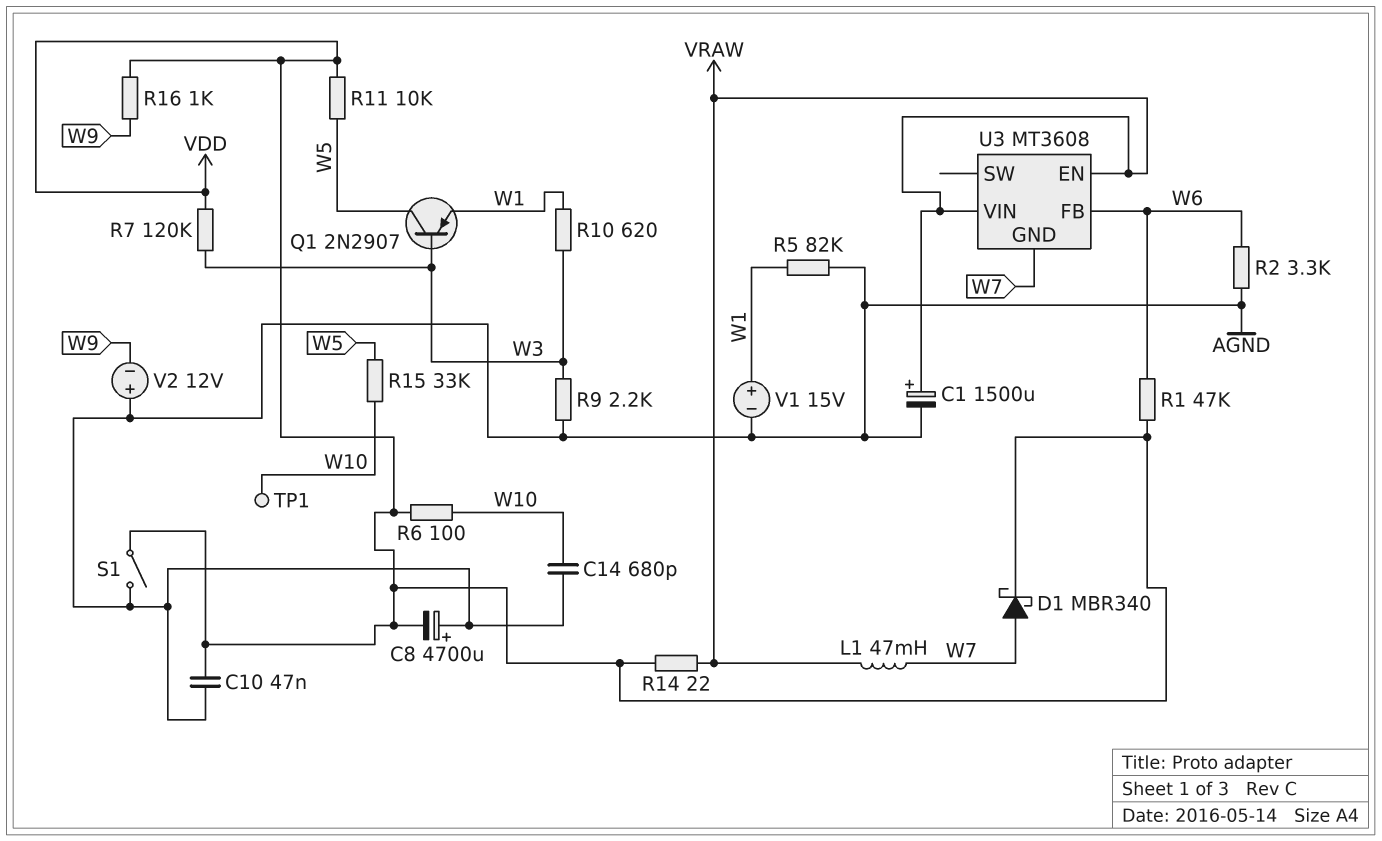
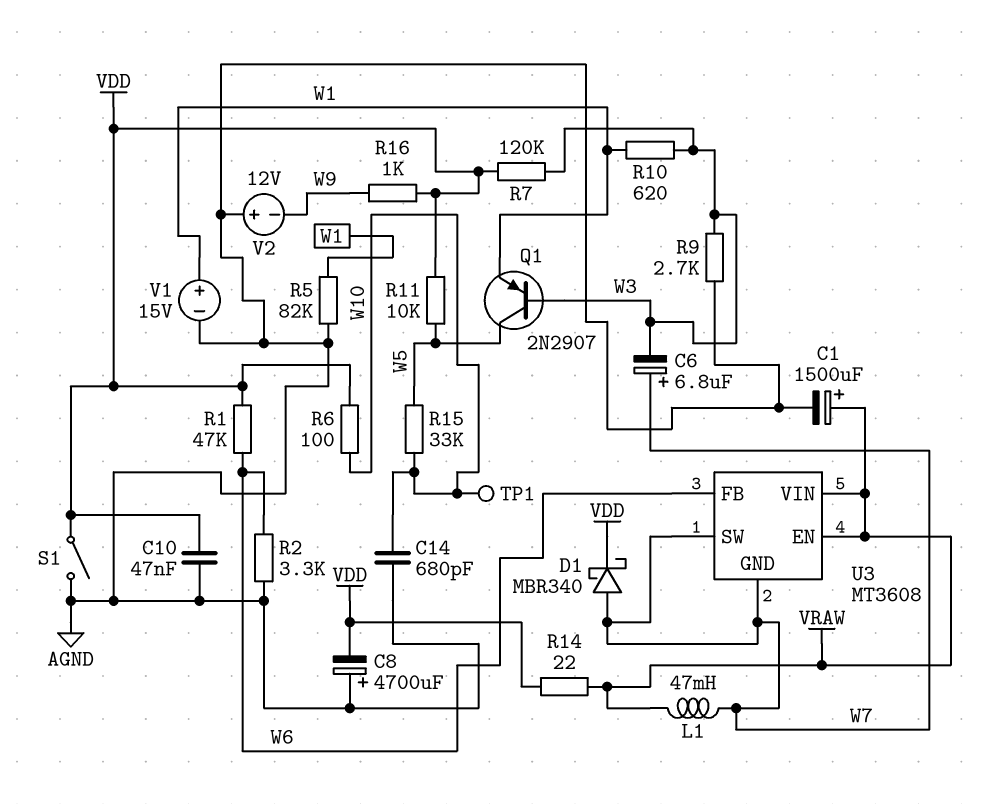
C6: none -> 6.8uF (plus W7, minus W3)
R9: 2.2k (AGND, W3) -> 2.7k (AGND, W3)
U3 pin SW: none -> W7

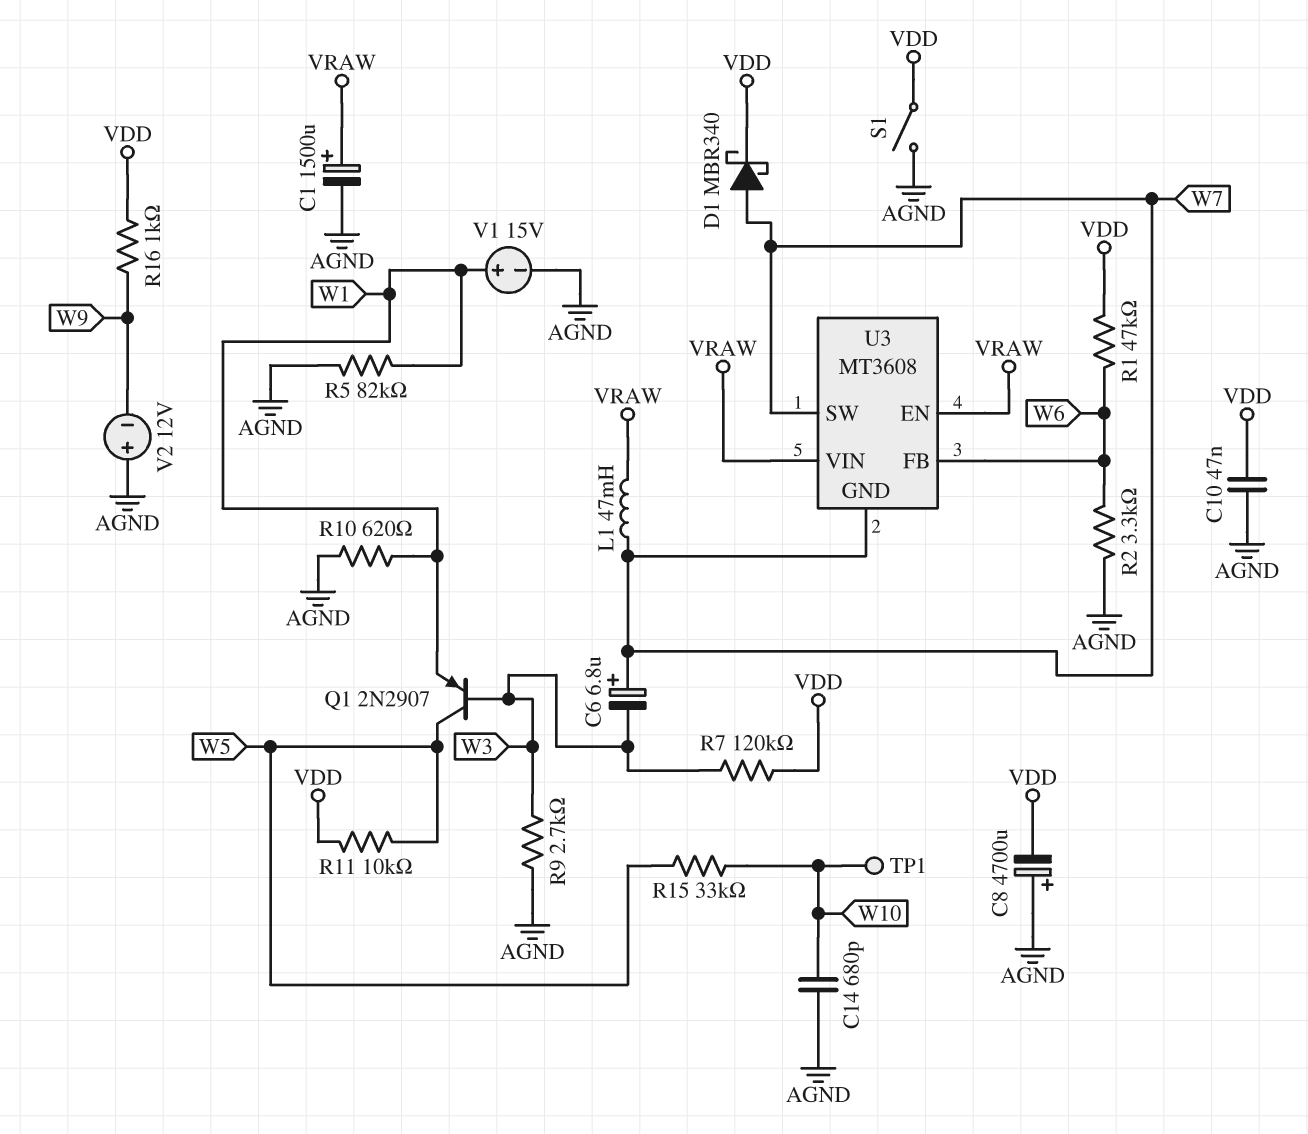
R6: 100 (VDD, W10) -> none
R10: 620 (W1, W3) -> 620 (AGND, W1)
R14: 22 (VDD, VRAW) -> none

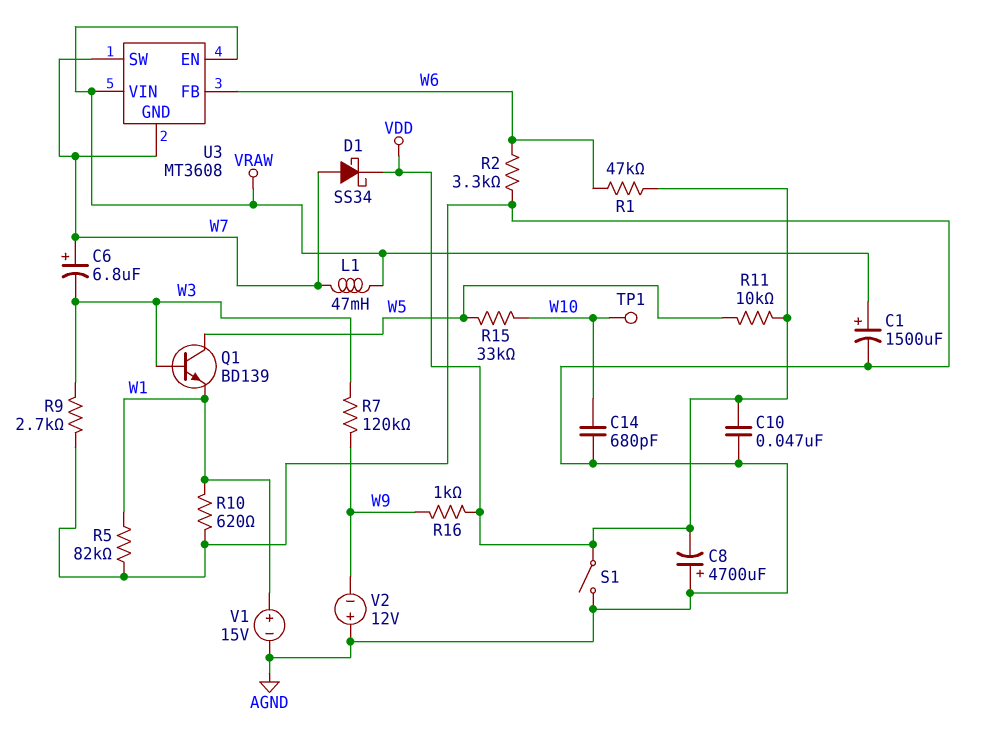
D1: schottky MBR340 (A W7, K VDD) -> schottky SS34 (A W7, K VDD)
Q1: PNP 2N2907 (B W3, C W5, E W1) -> NPN BD139 (B W3, C W5, E W1)
R7: 120k (VDD, W3) -> 120k (W3, W9)

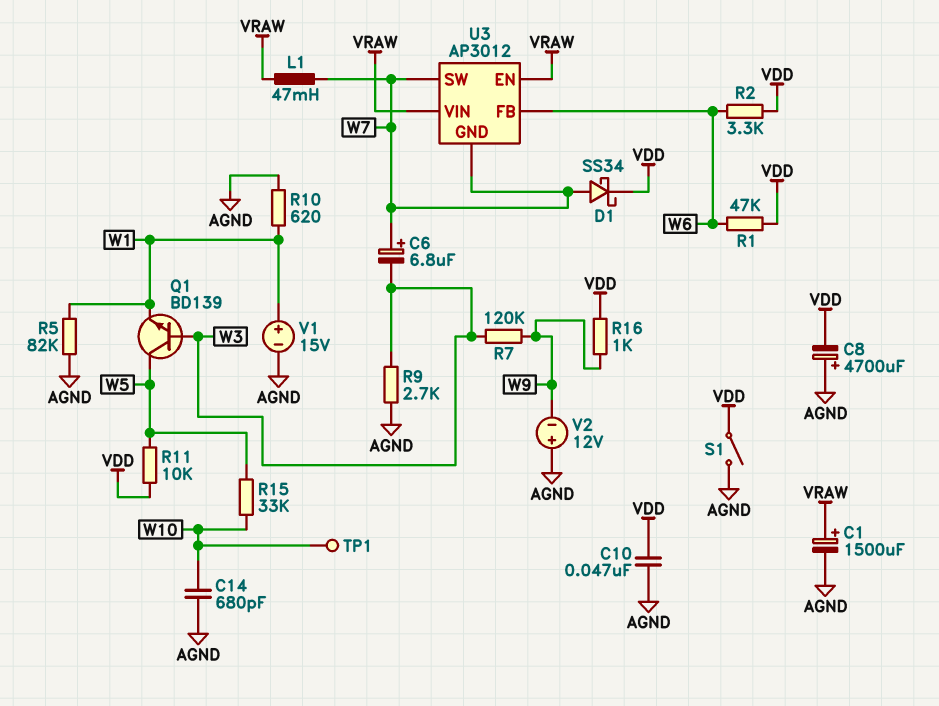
R2: 3.3k (AGND, W6) -> 3.3k (VDD, W6)
U3: MT3608 -> AP3012

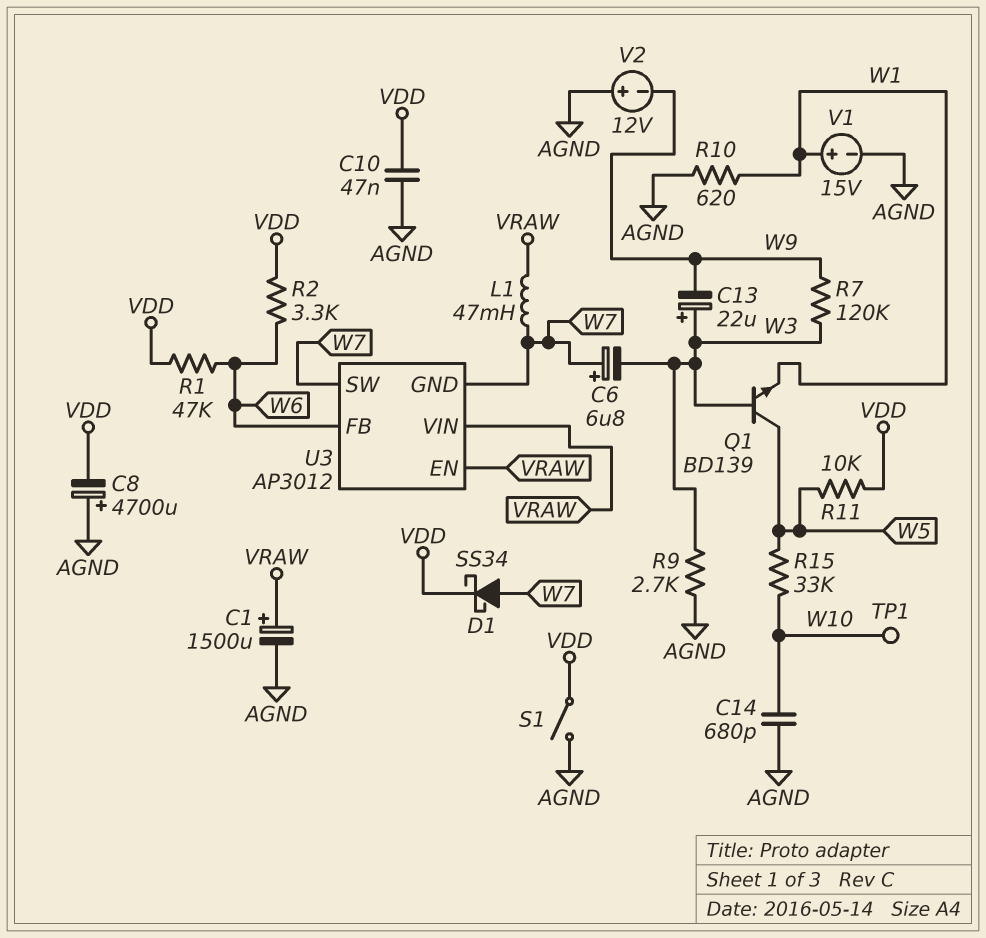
C13: none -> 22uF (plus W3, minus W9)
R5: 82k (AGND, W1) -> none
R16: 1k (VDD, W9) -> none

